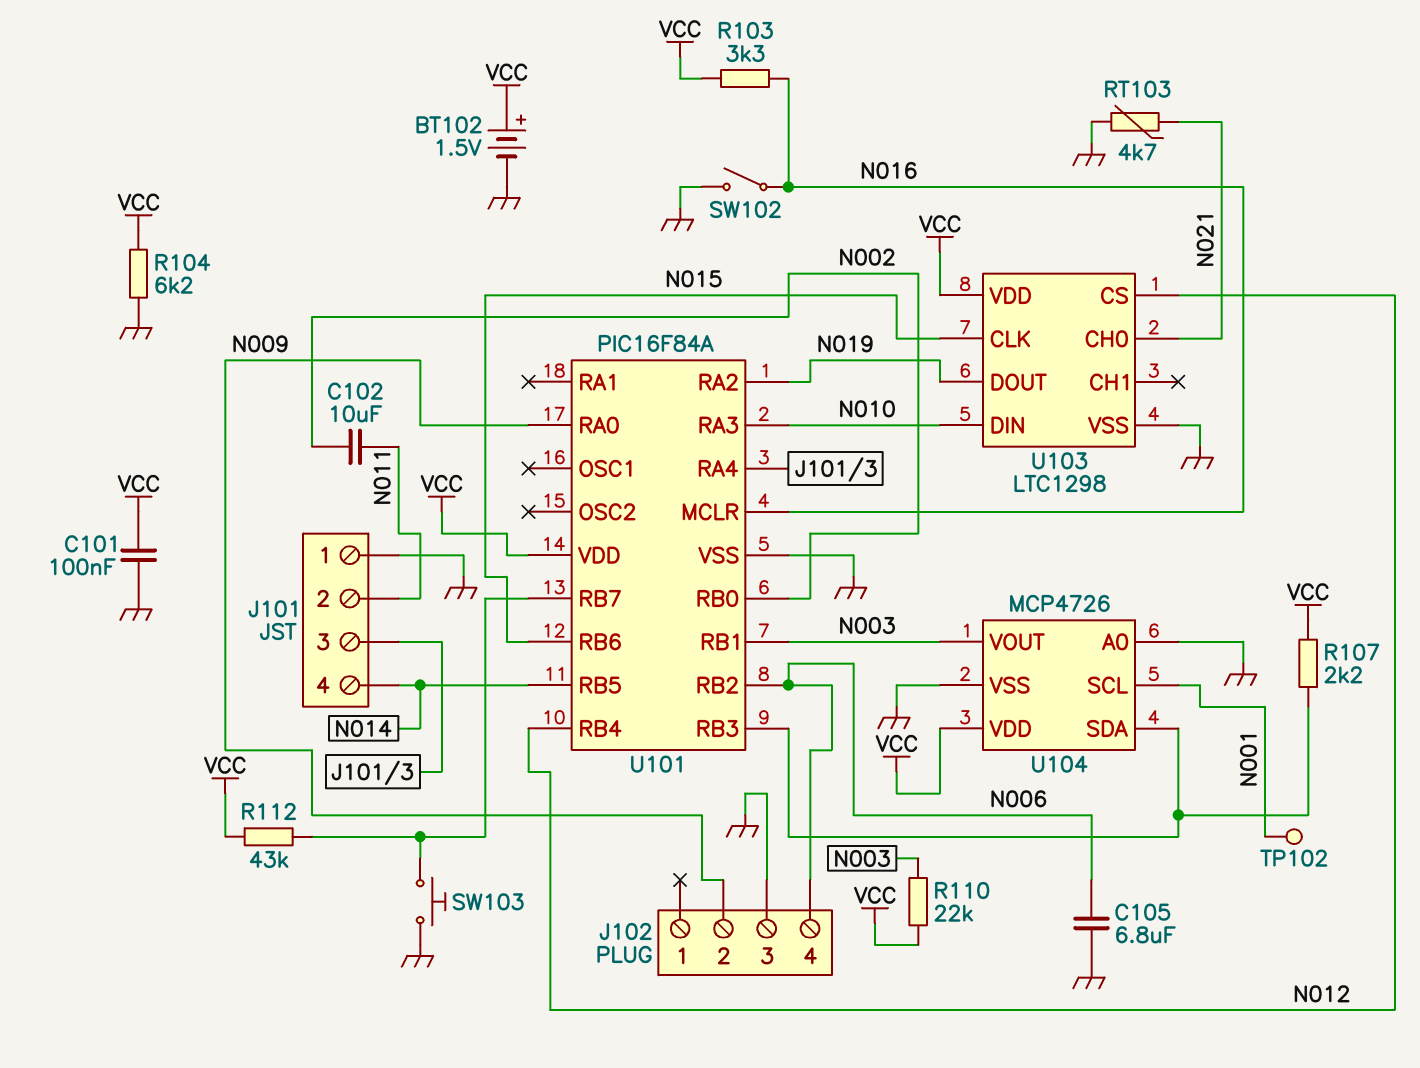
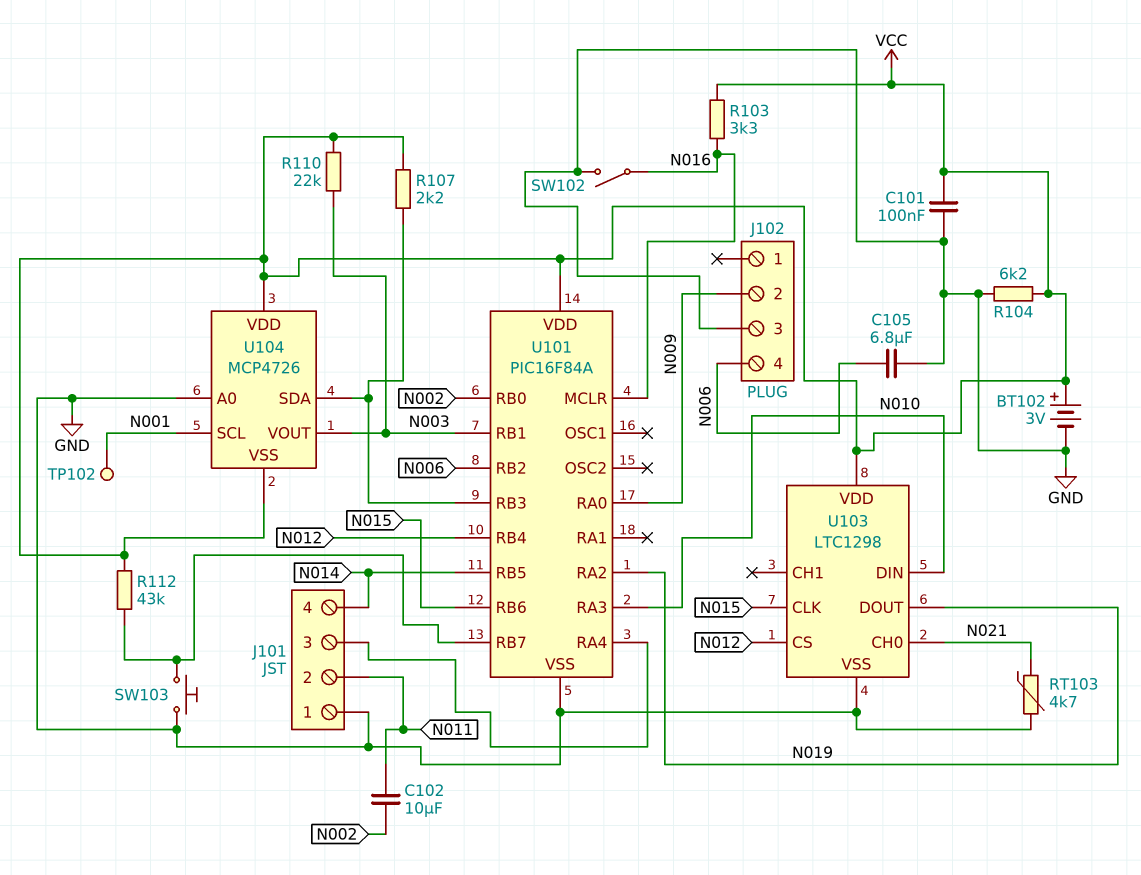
BT102: 1.5V (plus VCC, minus GND) -> 3V (plus VCC, minus GND)
U104 pin VSS: GND -> VCC

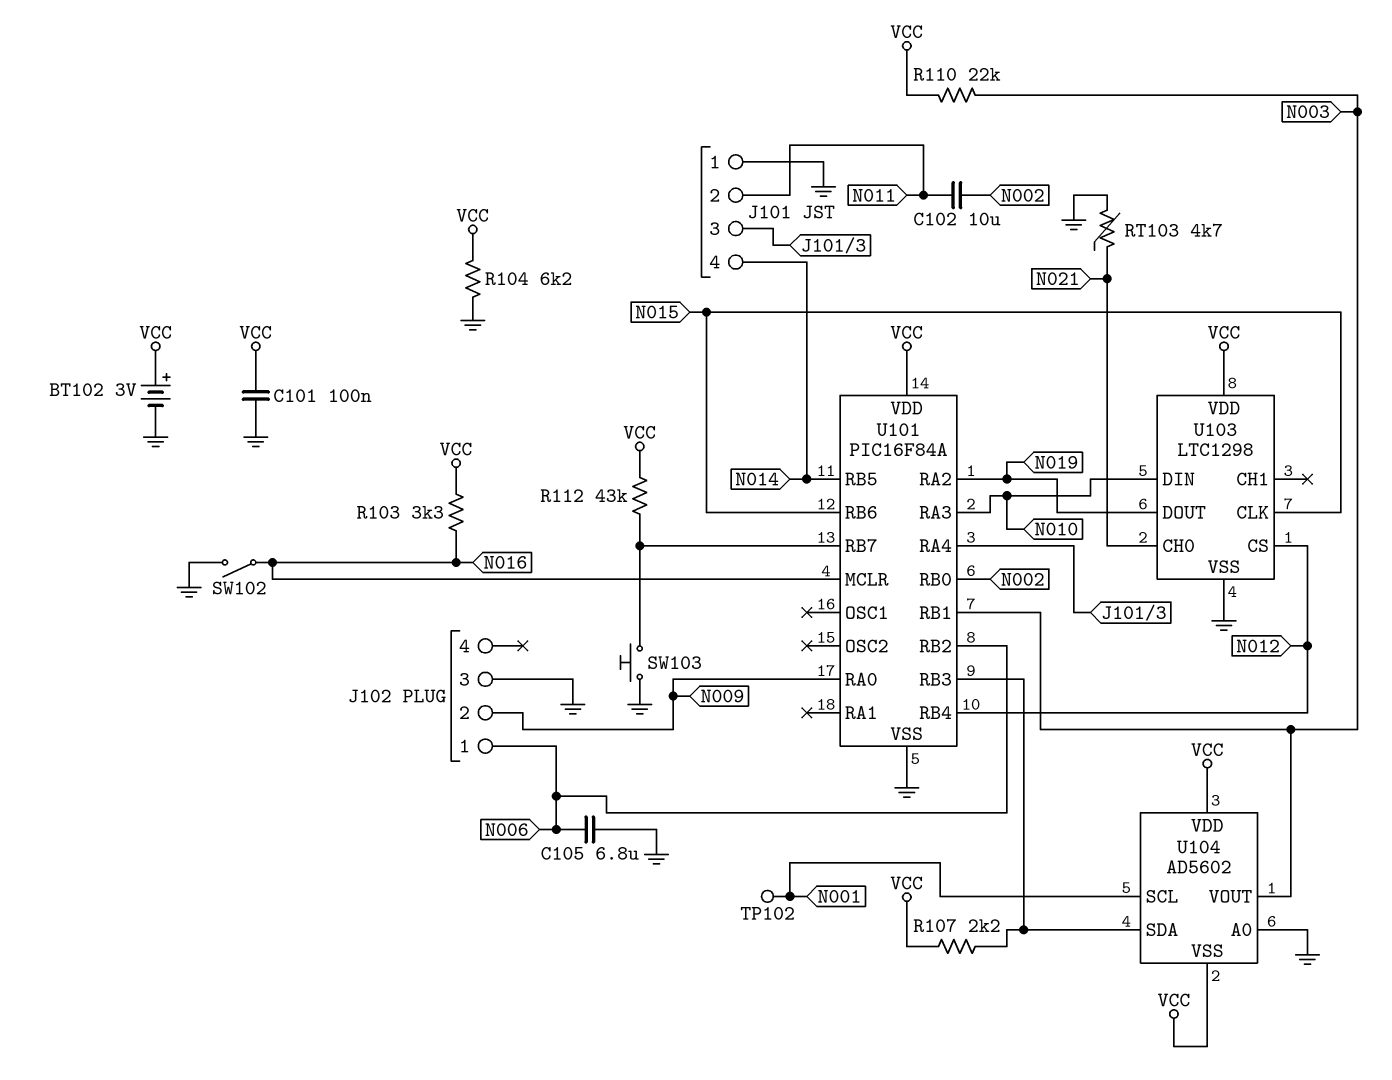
J102 pin 1: none -> N006
J102 pin 4: N006 -> none
U104: MCP4726 -> AD5602

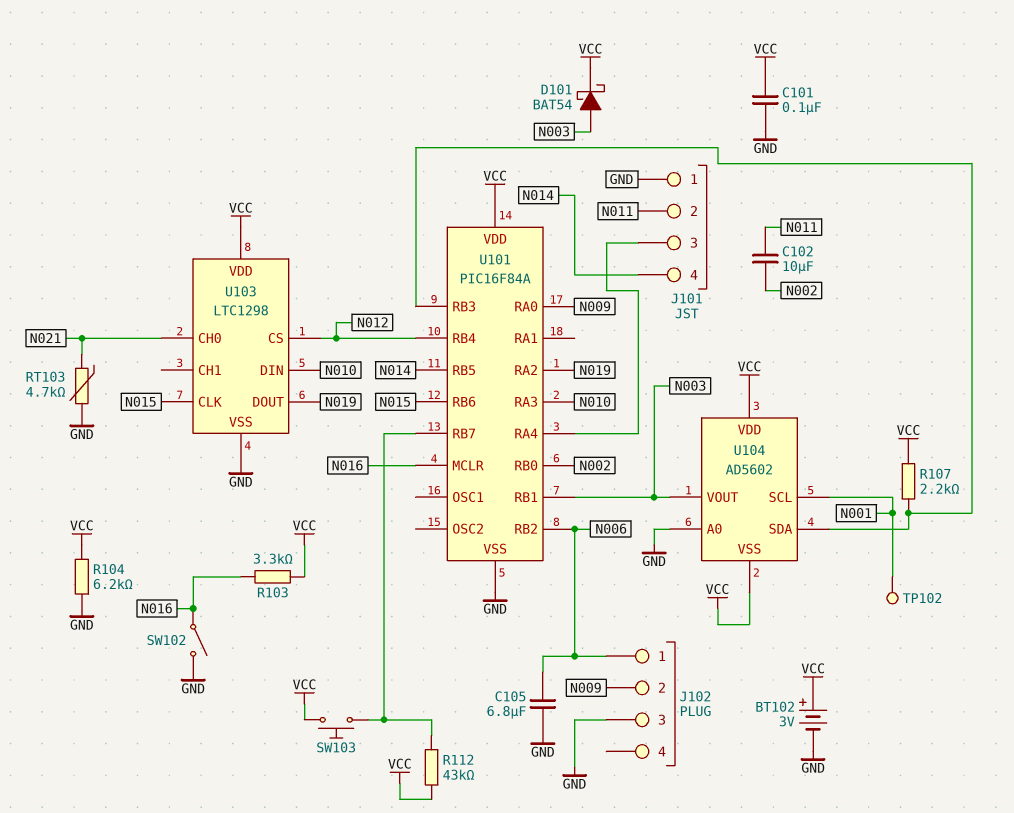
D101: none -> schottky BAT54 (A N003, K VCC)
R110: 22k (N003, VCC) -> none
SW103: button (GND, U101/RB7) -> button (U101/RB7, VCC)

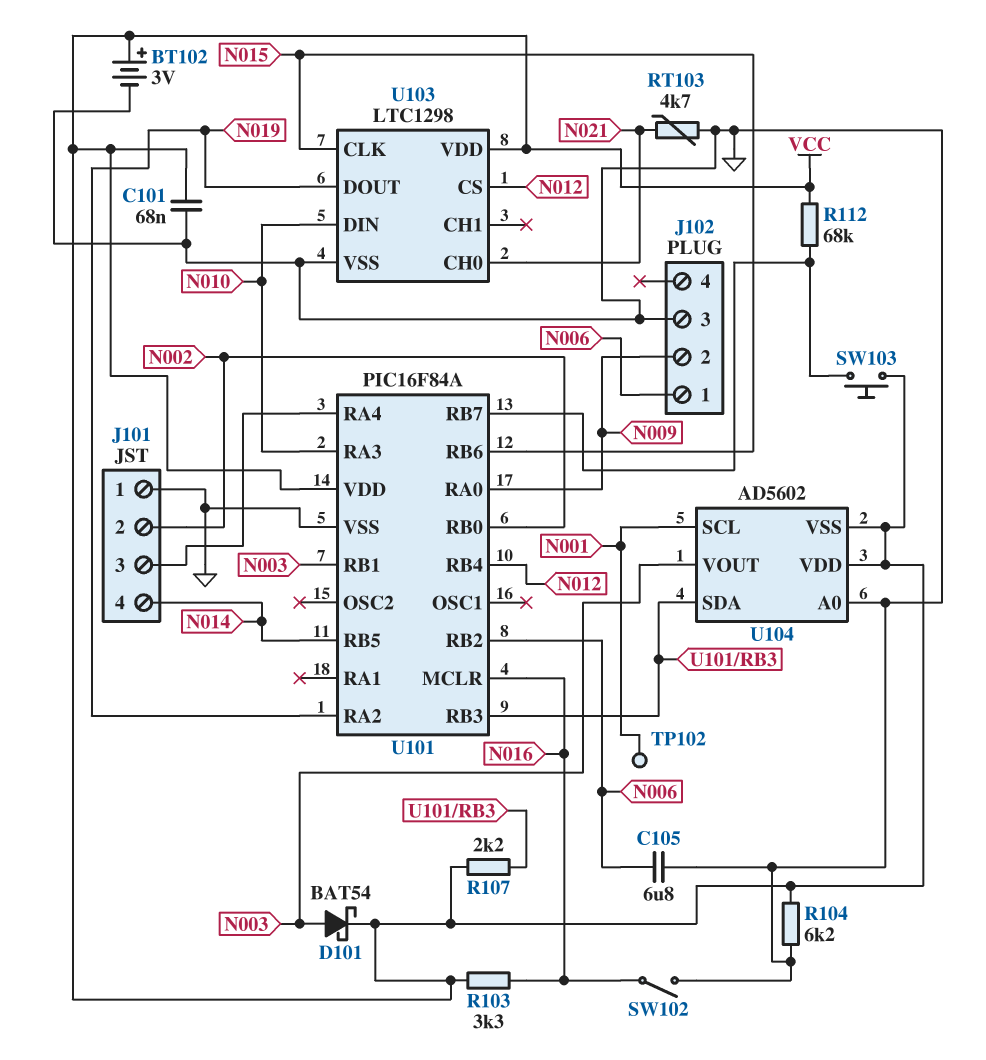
C101: 100nF (GND, VCC) -> 68nF (GND, VCC)
C102: 10uF (N002, N011) -> none
J101 pin 2: N011 -> N002
R112: 43k (U101/RB7, VCC) -> 68k (U101/RB7, VCC)

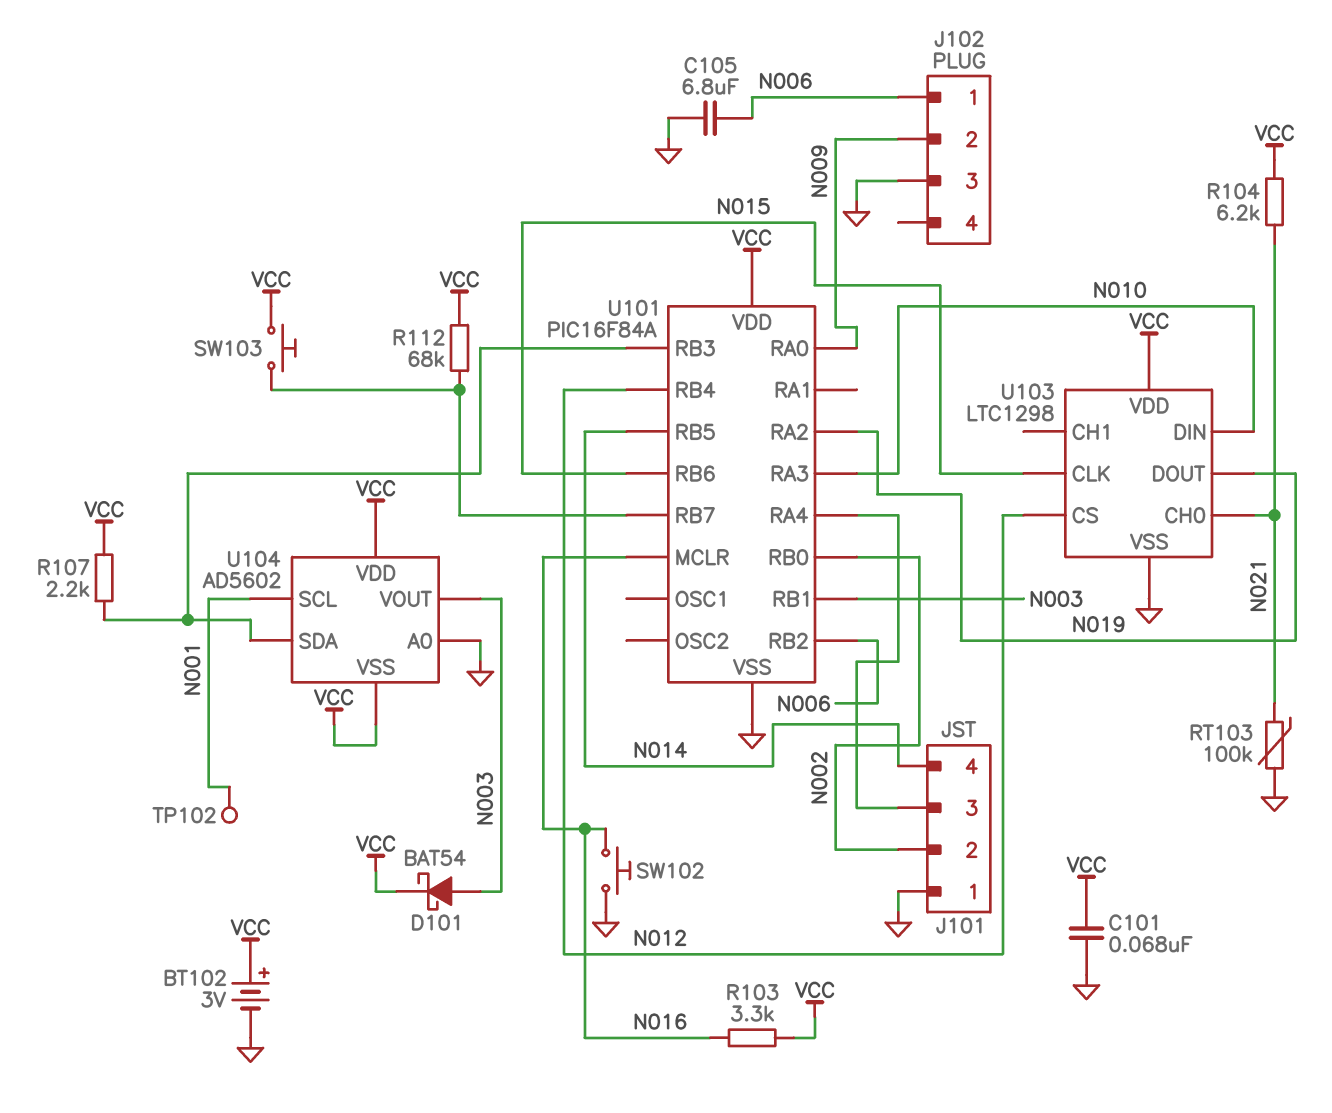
R104: 6.2k (GND, VCC) -> 6.2k (N021, VCC)
RT103: 4.7k (GND, N021) -> 100k (GND, N021)
SW102: switch (GND, N016) -> button (GND, N016)

